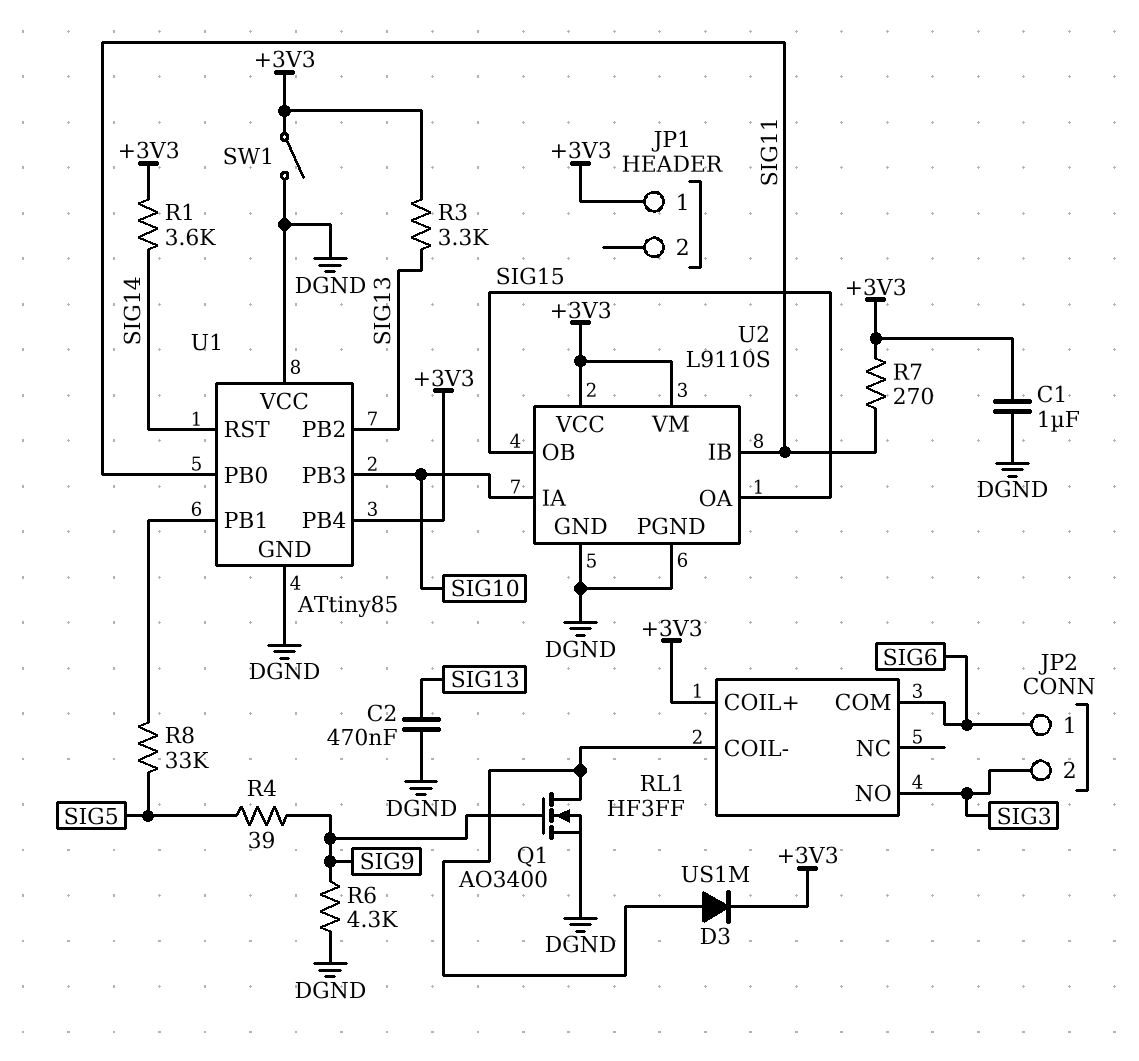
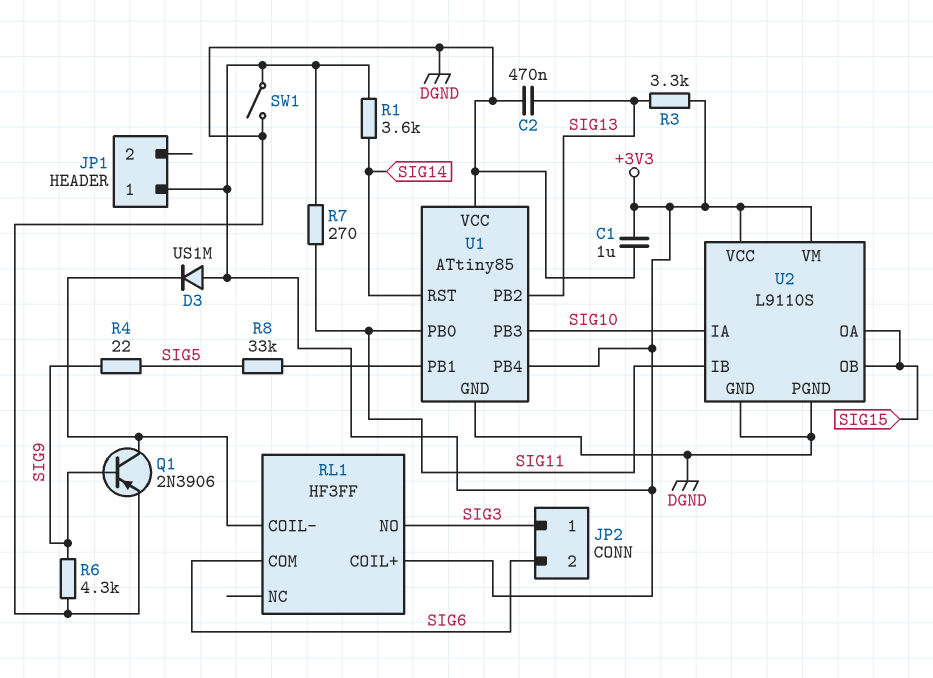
D3: diode US1M (A RL1/COIL-, K +3V3) -> diode US1M (A +3V3, K RL1/COIL-)
JP2 pin 1: SIG6 -> SIG3
JP2 pin 2: SIG3 -> SIG6
Q1: NMOS AO3400 (G SIG9, D RL1/COIL-, S DGND) -> PNP 2N3906 (B SIG9, C RL1/COIL-, E DGND)
R4: 39 (SIG5, SIG9) -> 22 (SIG5, SIG9)

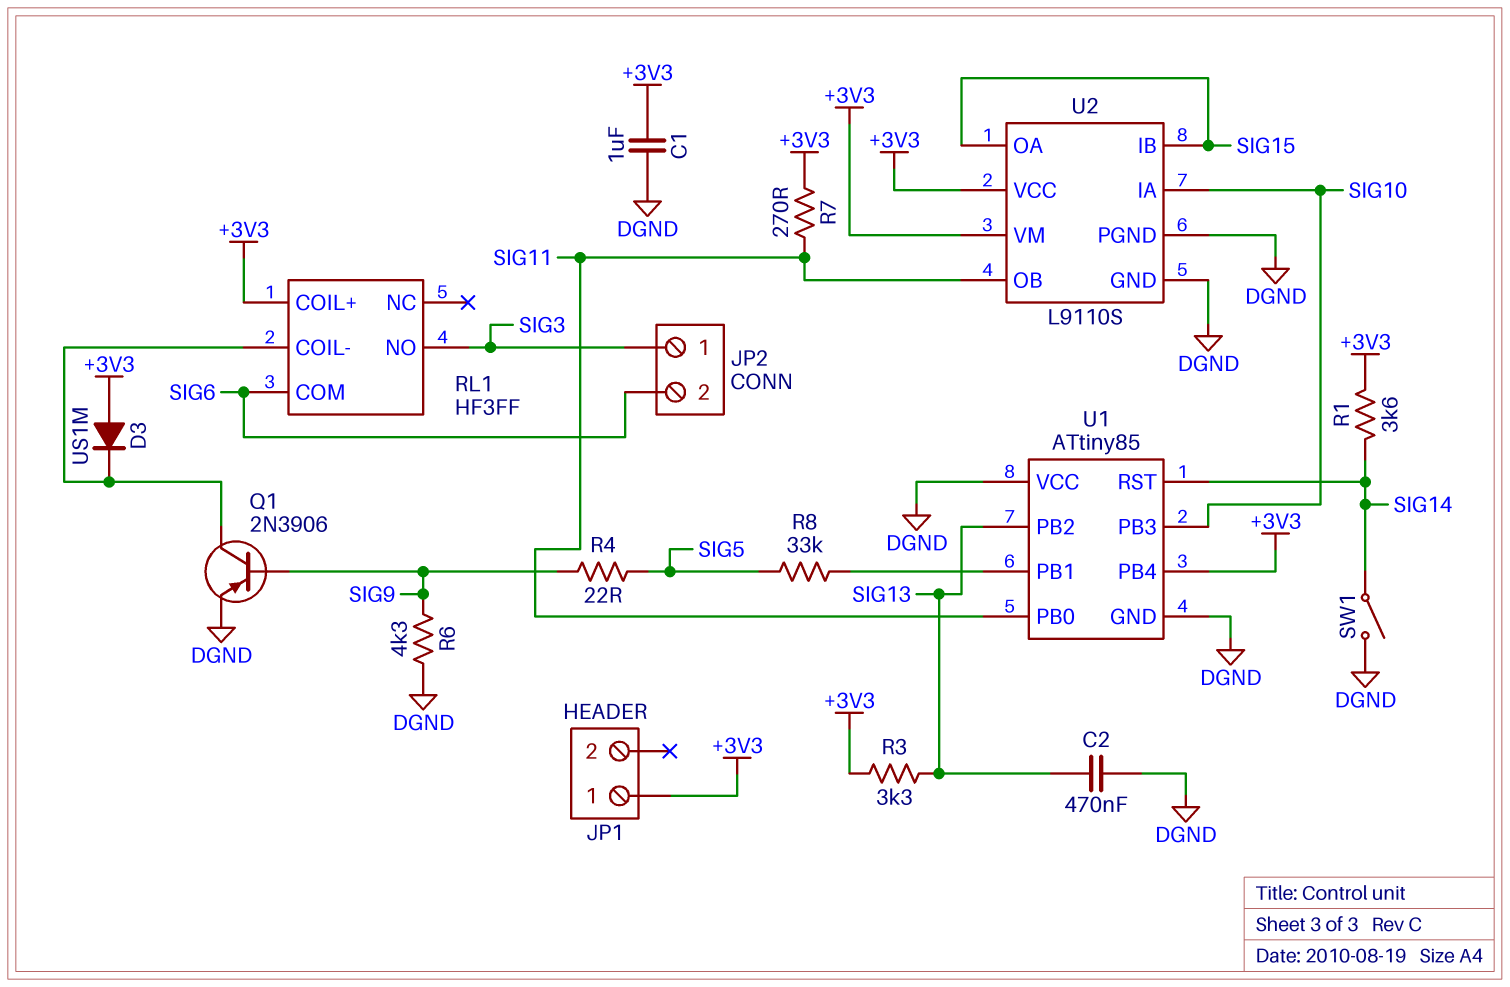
SW1: switch (+3V3, DGND) -> switch (DGND, SIG14)
U2 pin IB: SIG11 -> SIG15
U2 pin OB: SIG15 -> SIG11

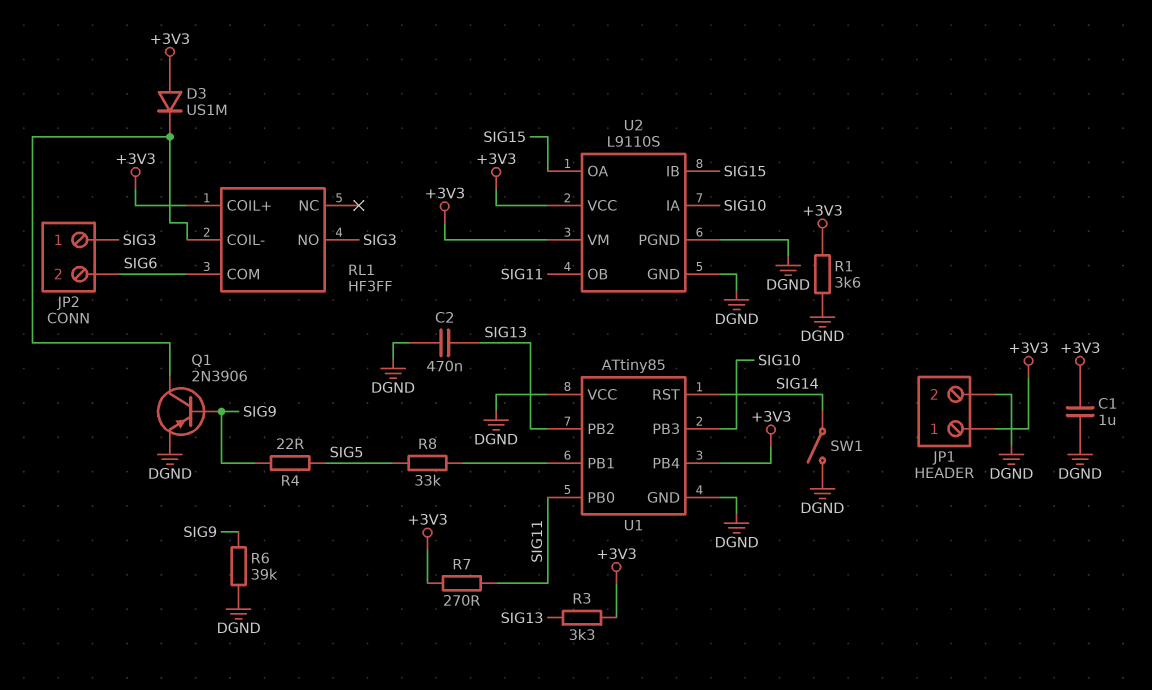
JP1 pin 2: none -> DGND
R1: 3.6k (+3V3, SIG14) -> 3.6k (+3V3, DGND)
R6: 4.3k (DGND, SIG9) -> 39k (DGND, SIG9)

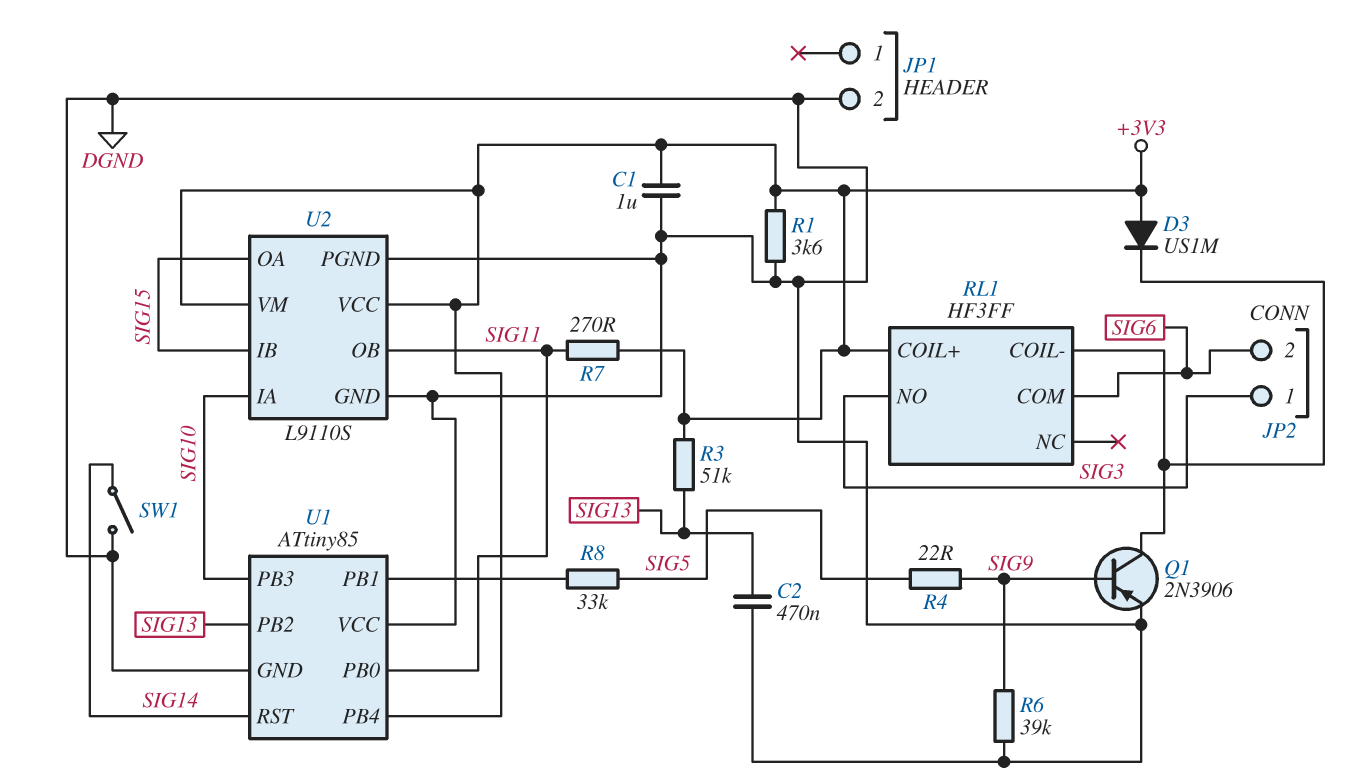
JP1 pin 1: +3V3 -> none
R3: 3.3k (+3V3, SIG13) -> 51k (+3V3, SIG13)

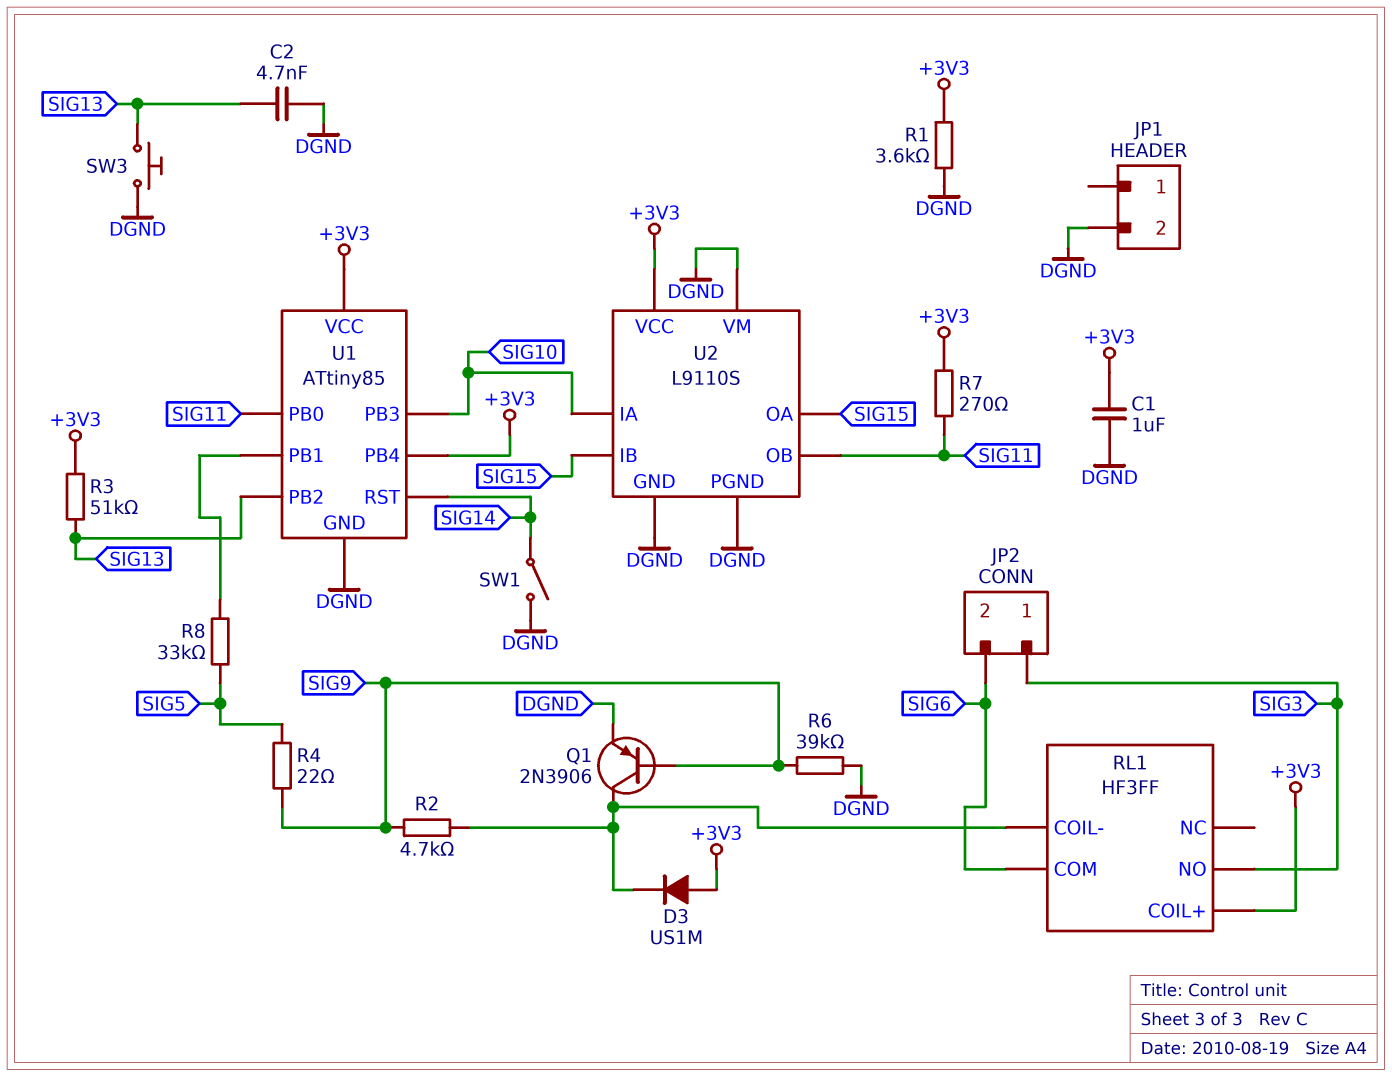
C2: 470nF (DGND, SIG13) -> 4.7nF (DGND, SIG13)
R2: none -> 4.7k (RL1/COIL-, SIG9)
SW3: none -> button (DGND, SIG13)
U1 pin VCC: DGND -> +3V3
U2 pin VM: +3V3 -> DGND

